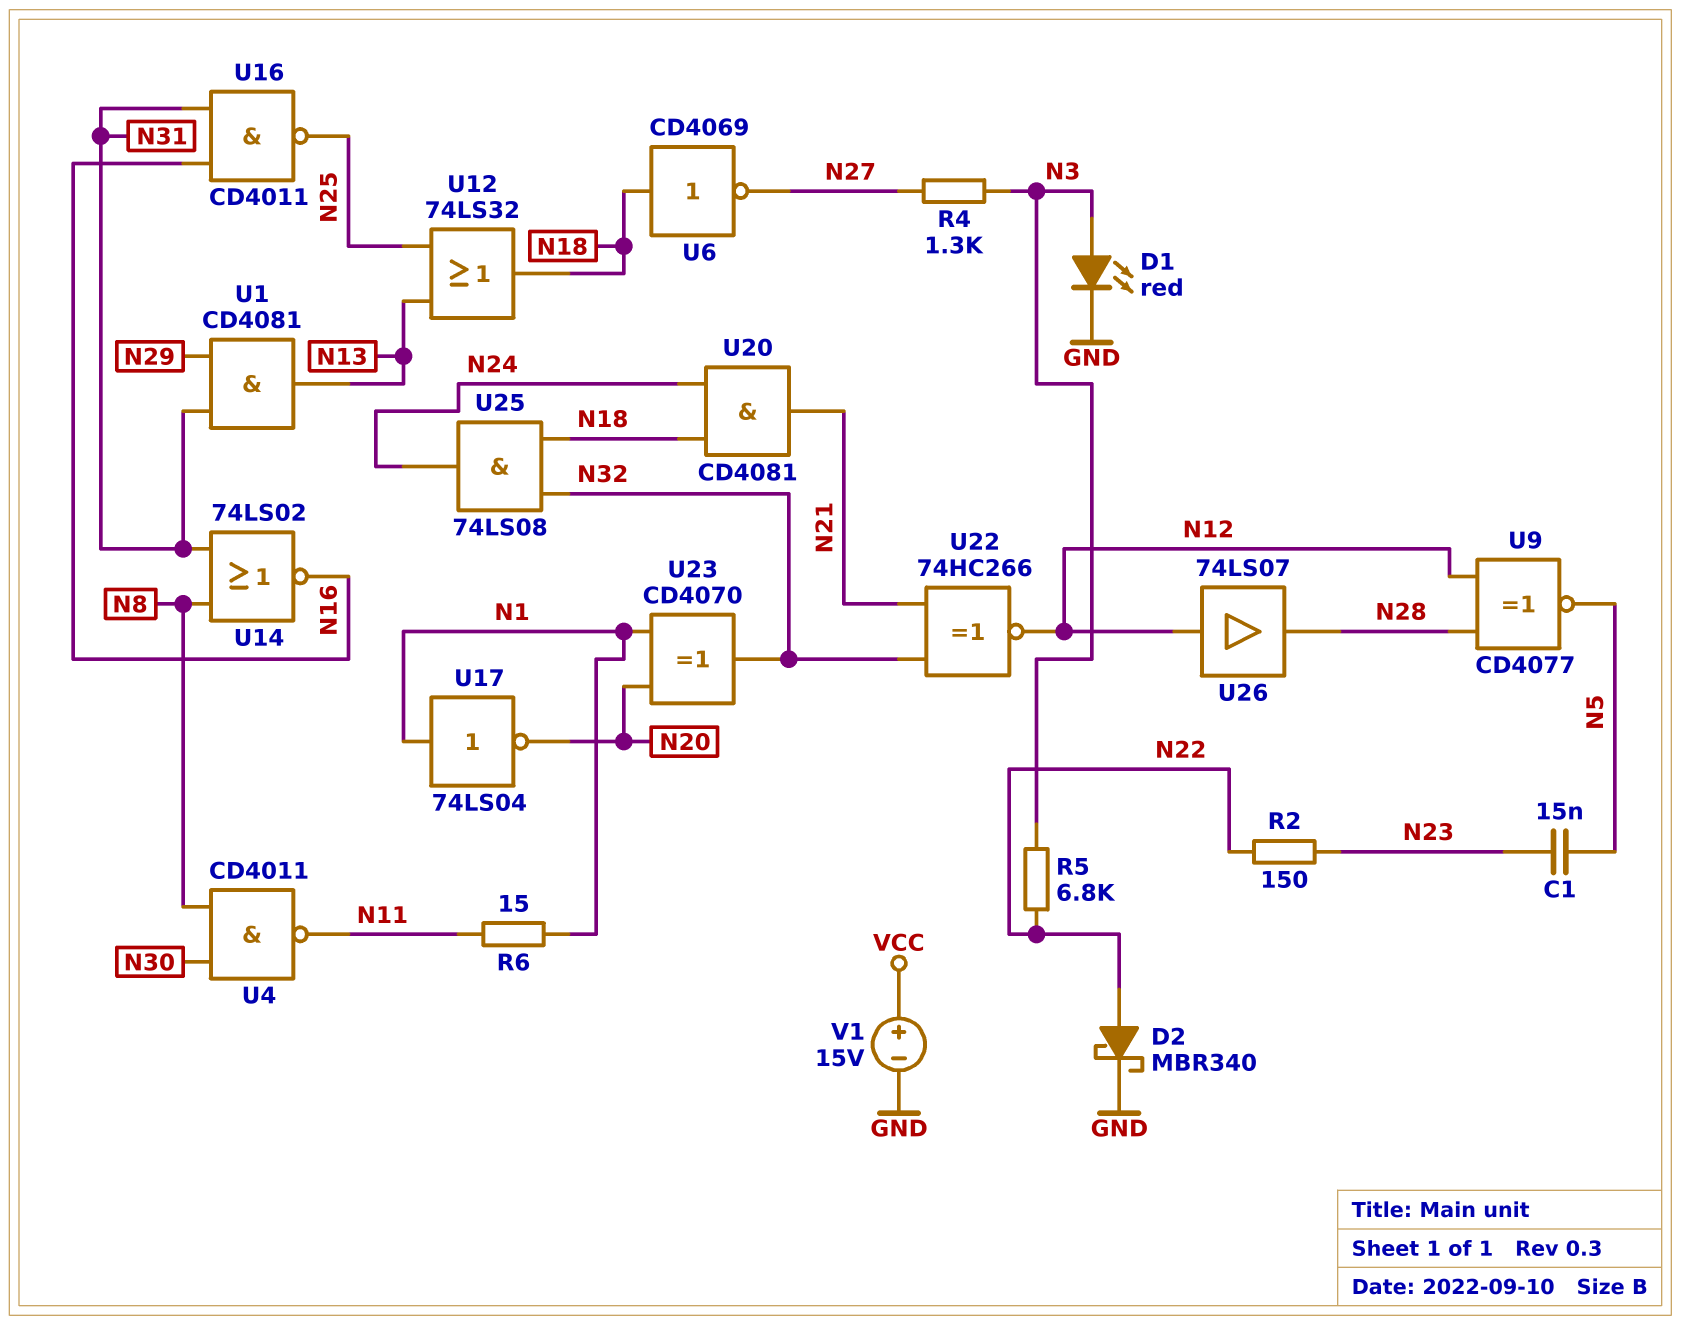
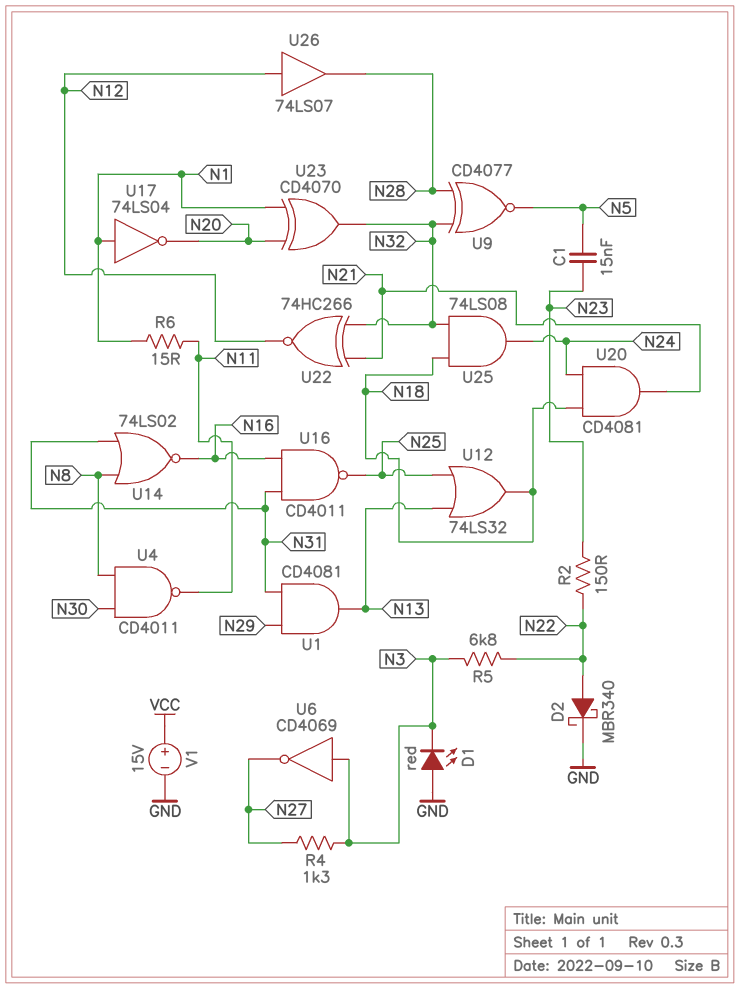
D1: LED red (A N3, K GND) -> LED red (A GND, K N3)
U6: NOT CD4069 (in N18, out N27) -> NOT CD4069 (in N3, out N27)
U9: XNOR CD4077 (in N12, in N28, out N5) -> XNOR CD4077 (in N28, in N32, out N5)

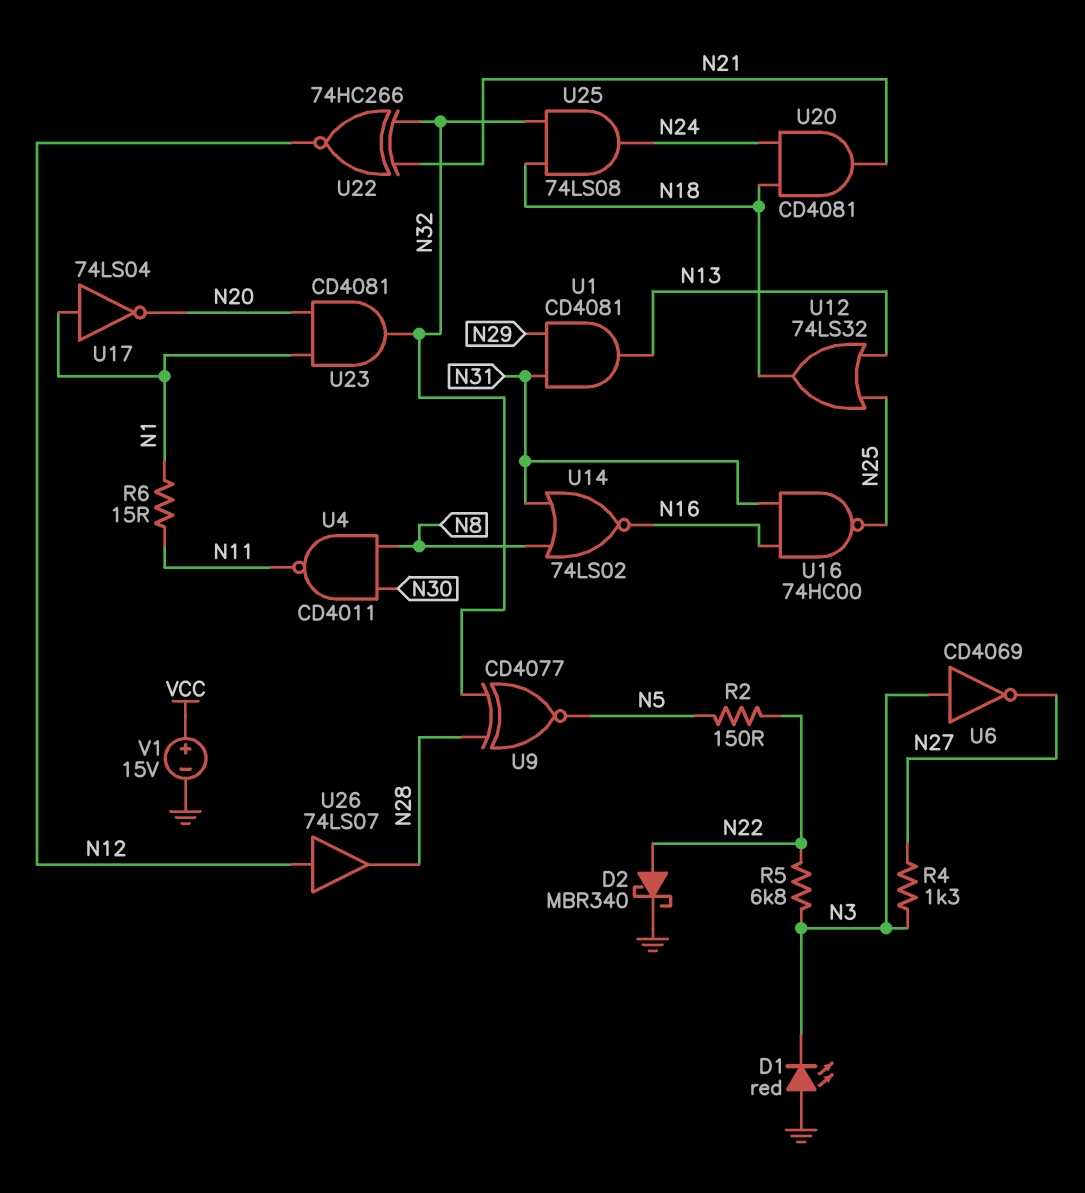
C1: 15nF (N5, N23) -> none
R2: 150 (N22, N23) -> 150 (N5, N22)
U16: NAND CD4011 (in N16, in N31, out N25) -> NAND 74HC00 (in N16, in N31, out N25)
U23: XOR CD4070 (in N1, in N20, out N32) -> AND CD4081 (in N1, in N20, out N32)

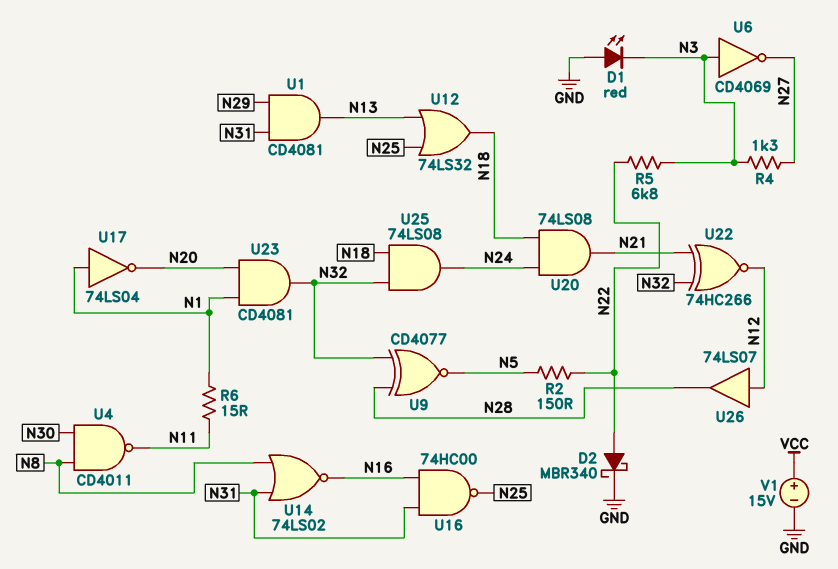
U20: AND CD4081 (in N18, in N24, out N21) -> AND 74LS08 (in N18, in N24, out N21)

